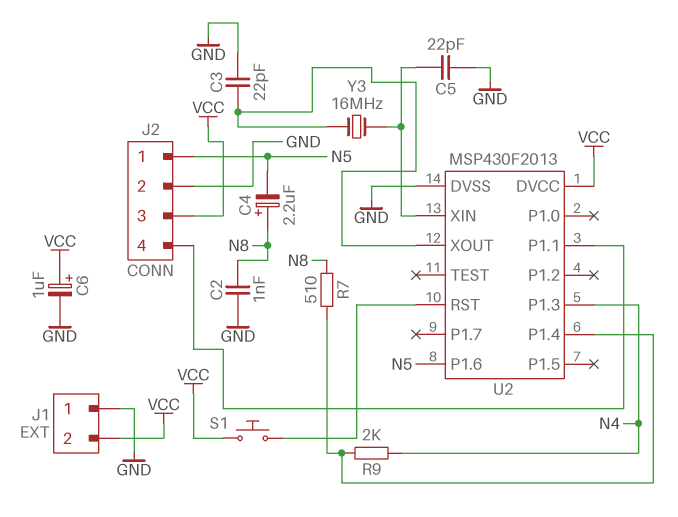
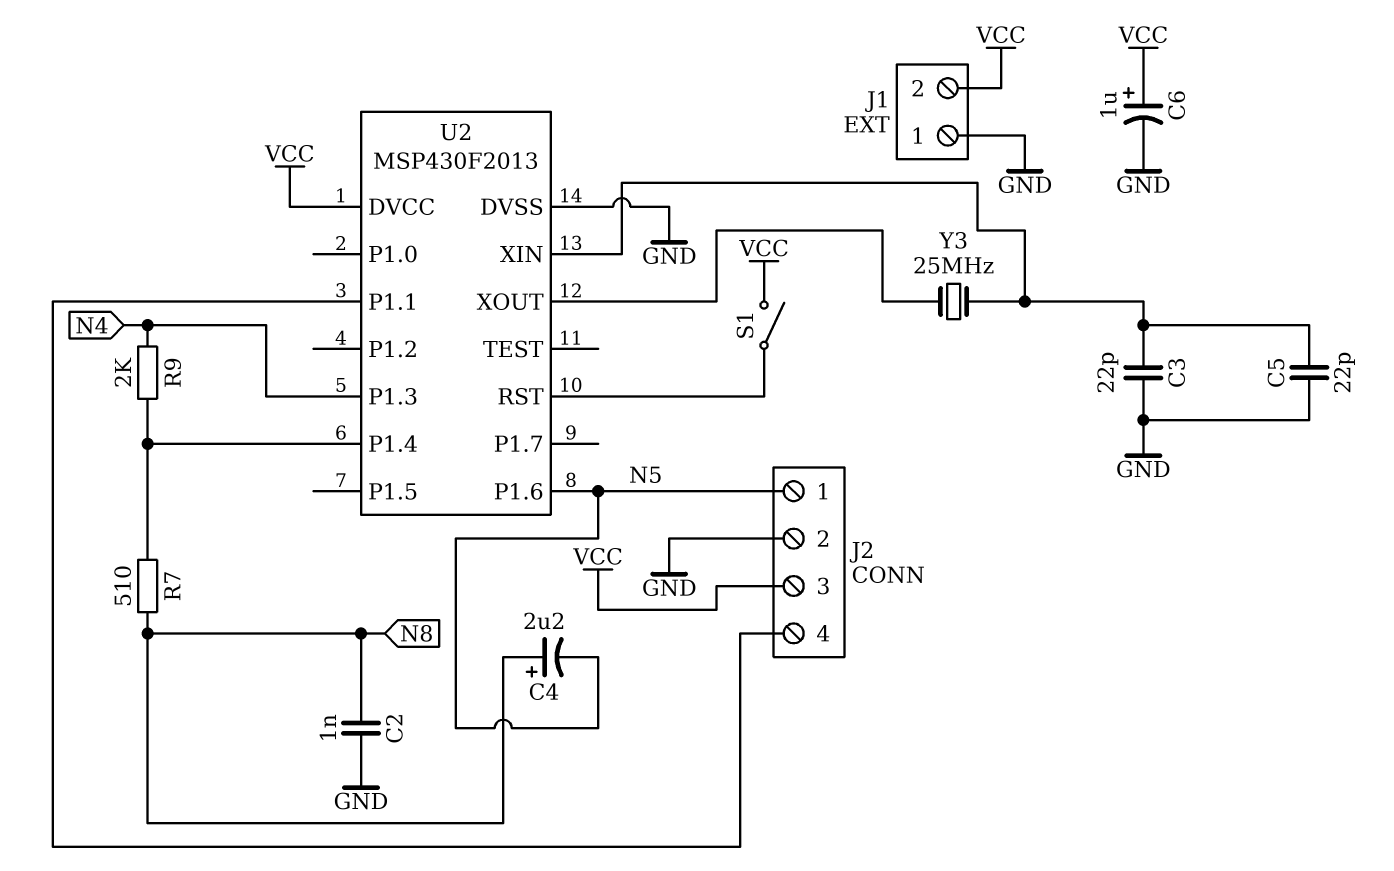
C3: 22pF (GND, U2/XOUT) -> 22pF (GND, U2/XIN)
S1: button (U2/RST, VCC) -> switch (U2/RST, VCC)
Y3: 16MHz (U2/XIN, U2/XOUT) -> 25MHz (U2/XIN, U2/XOUT)

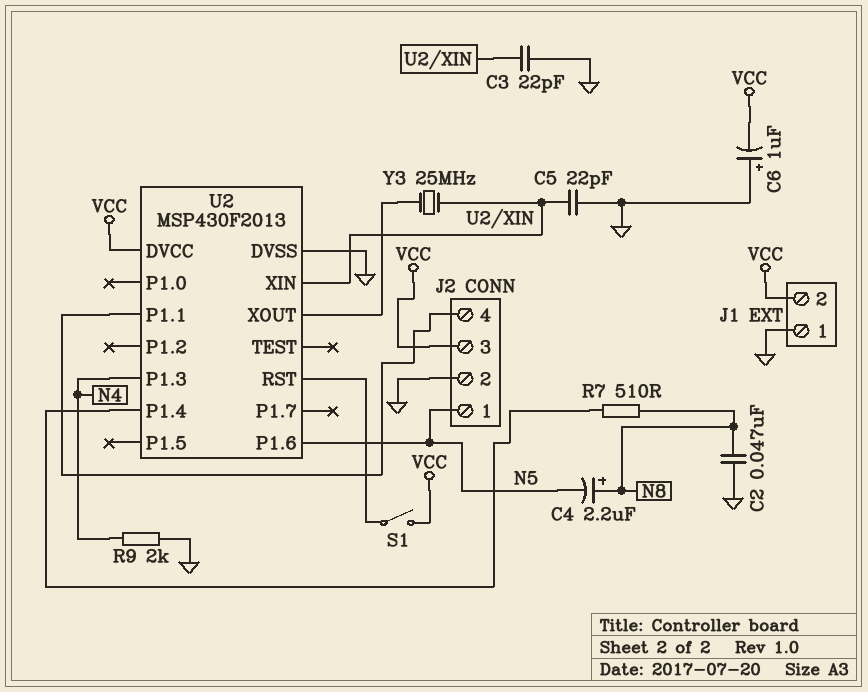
C2: 1nF (GND, N8) -> 47nF (GND, N8)
C6: 1uF (plus VCC, minus GND) -> 1uF (plus GND, minus VCC)
R9: 2k (N4, U2/P1.4) -> 2k (GND, N4)

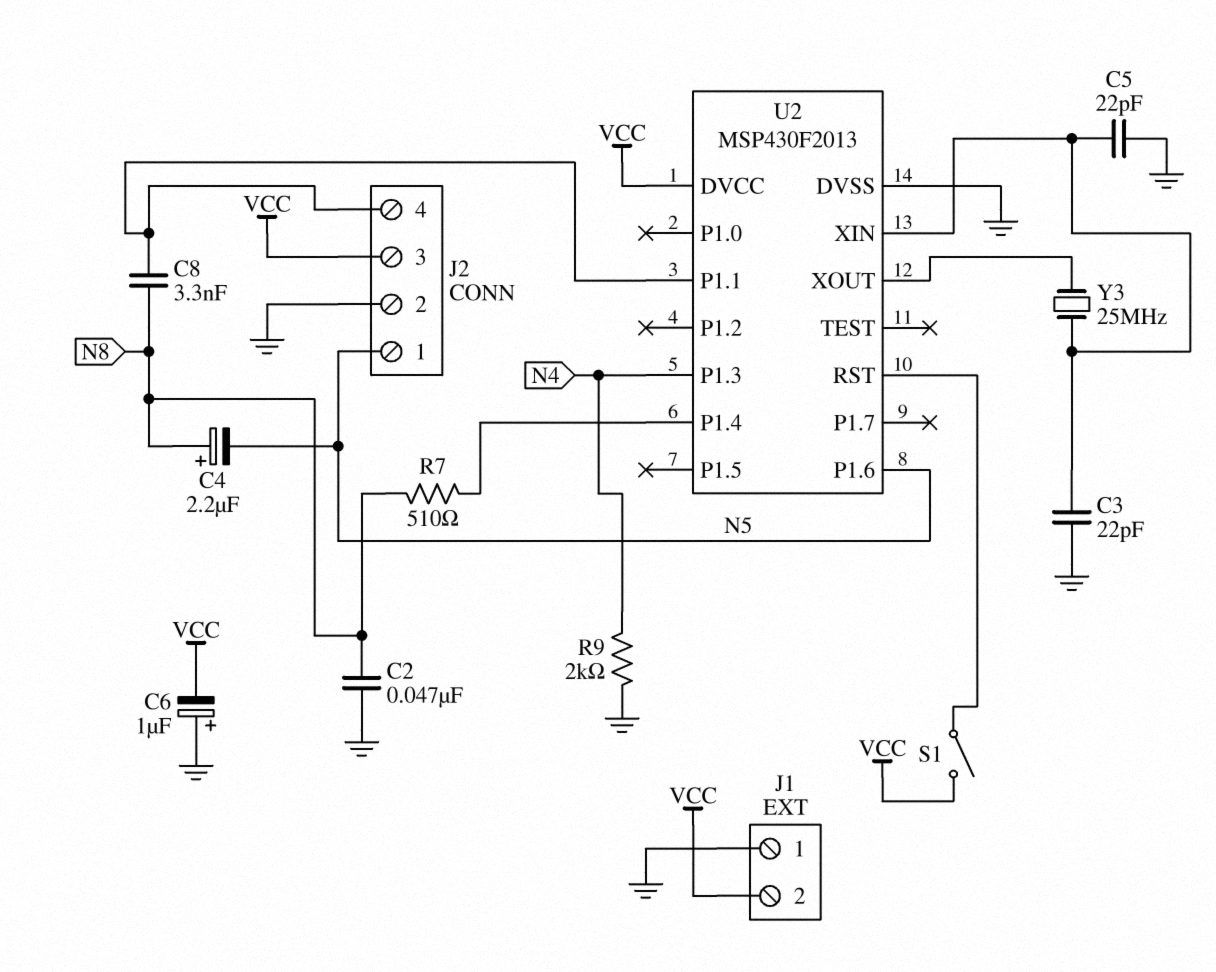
C8: none -> 3.3nF (J2/4, N8)

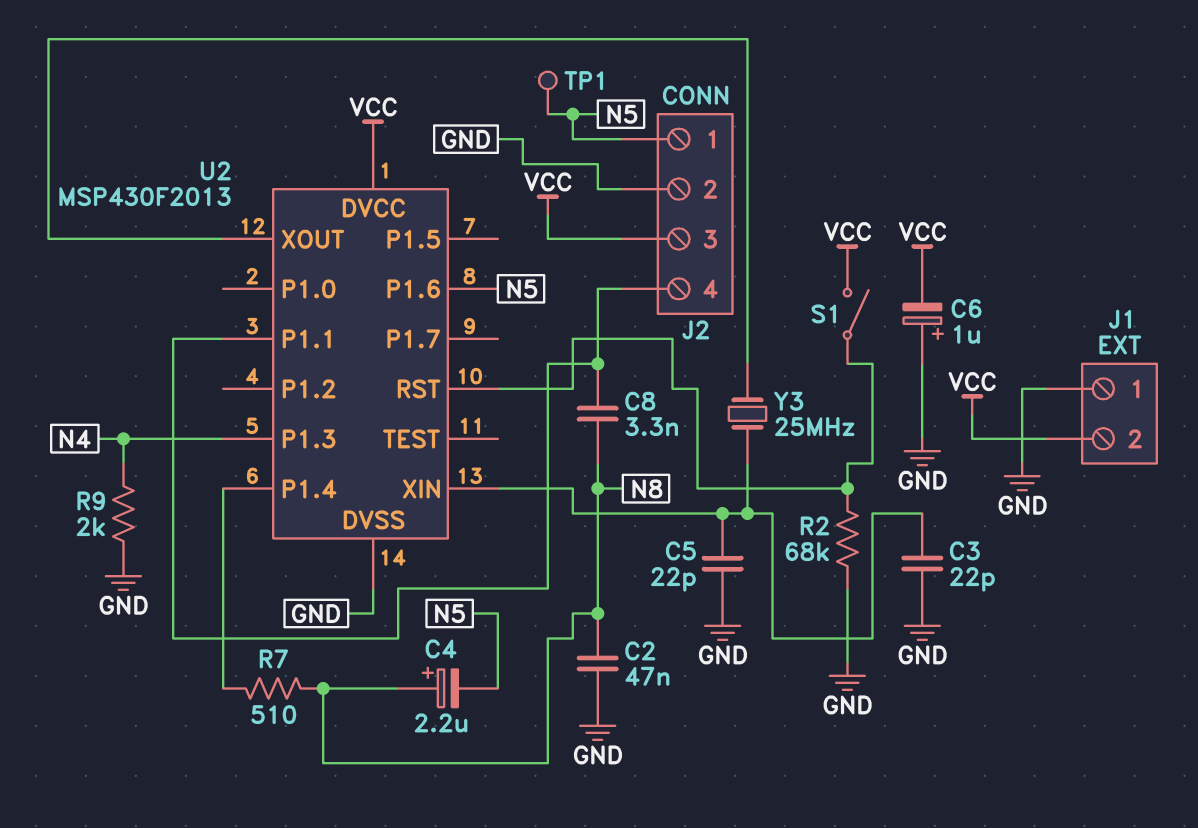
R2: none -> 68k (GND, U2/RST)
TP1: none -> test point (N5)

